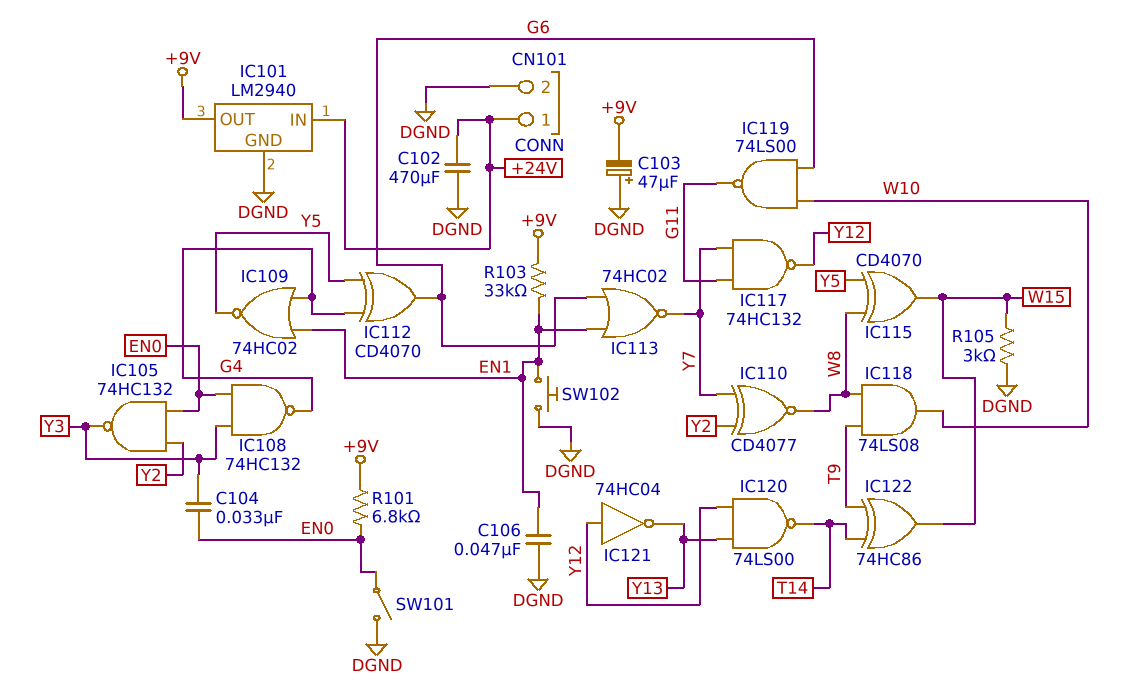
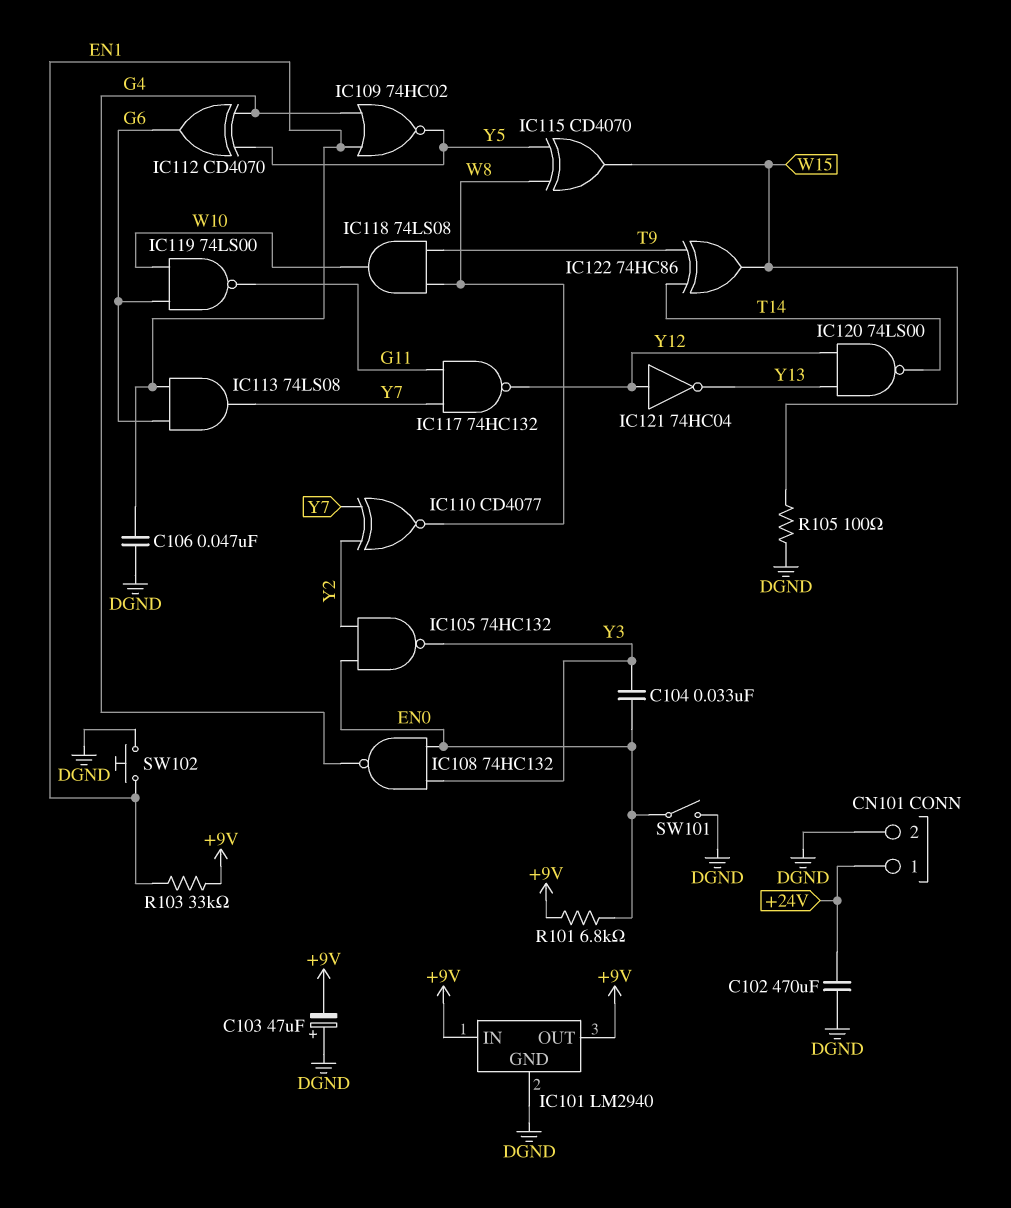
IC101 pin IN: +24V -> +9V
IC113: NOR 74HC02 (in EN1, in G6, out Y7) -> AND 74LS08 (in EN1, in G6, out Y7)
R105: 3k (DGND, W15) -> 100 (DGND, W15)

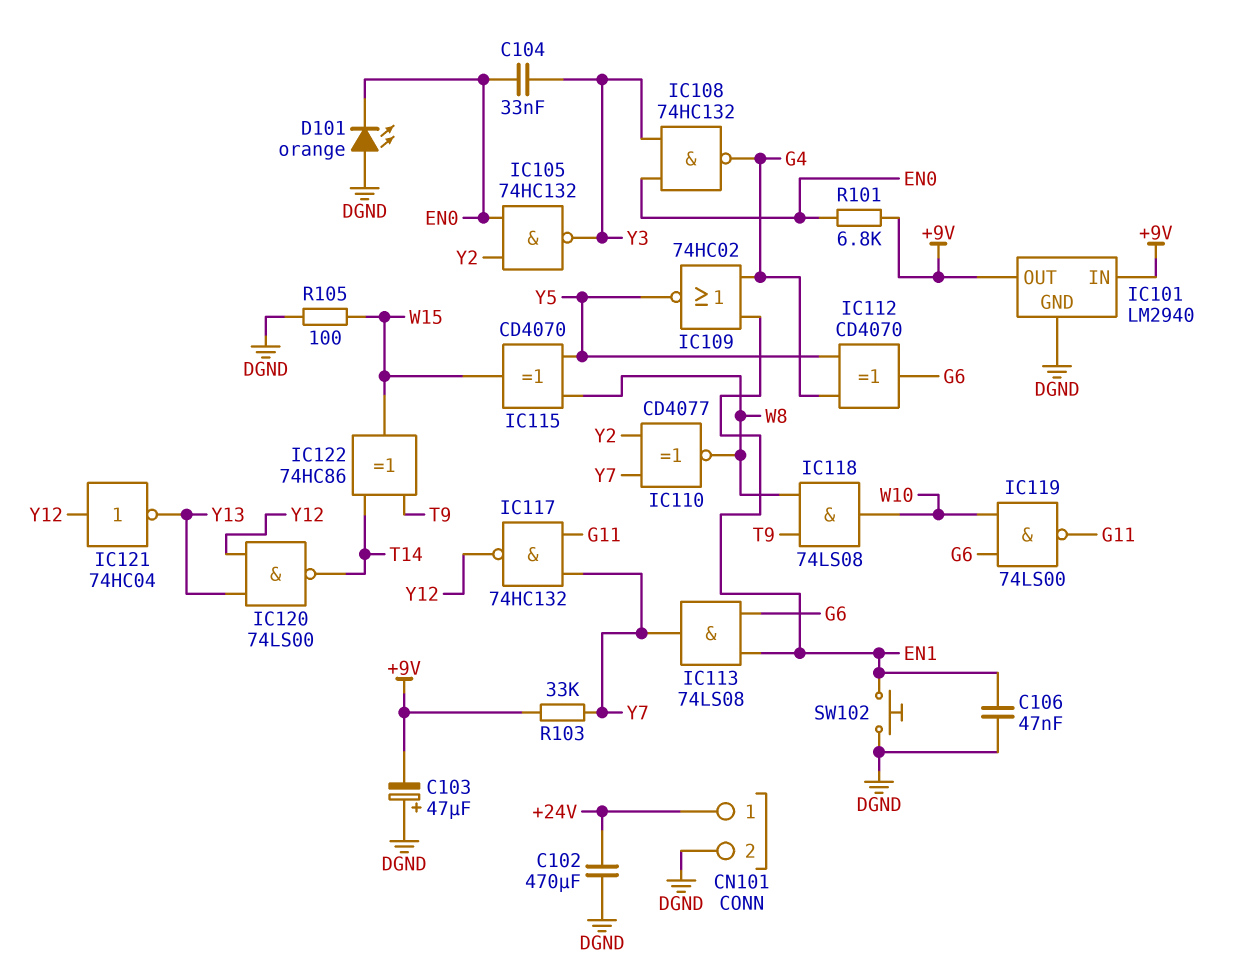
D101: none -> LED orange (A DGND, K EN0)
R103: 33k (+9V, EN1) -> 33k (+9V, Y7)
SW101: switch (DGND, EN0) -> none

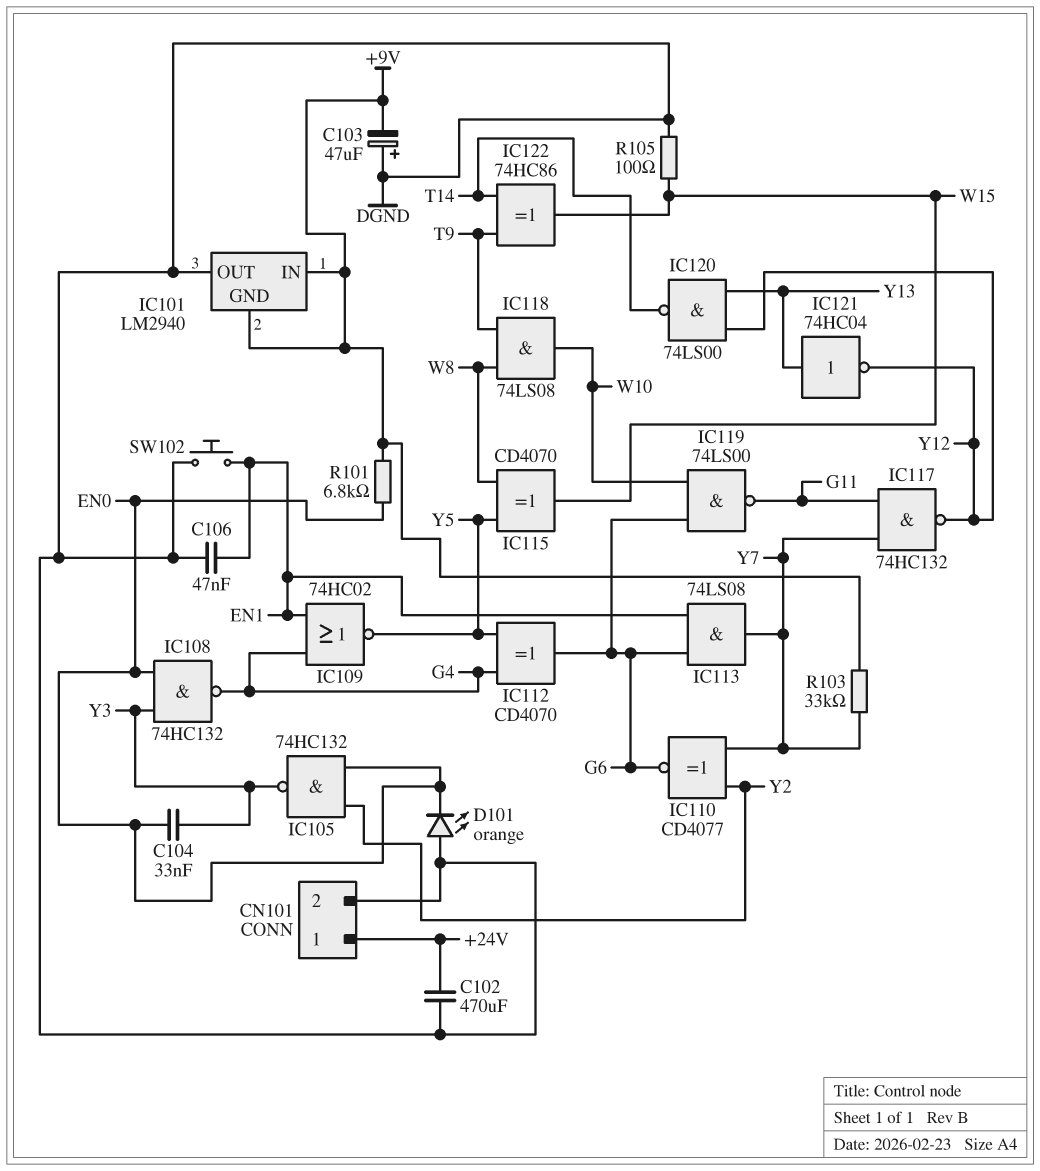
IC101 pin GND: DGND -> +9V
IC101 pin OUT: +9V -> DGND
IC110: XNOR CD4077 (in Y2, in Y7, out W8) -> XNOR CD4077 (in Y2, in Y7, out G6)
IC121: NOT 74HC04 (in Y12, out Y13) -> NOT 74HC04 (in Y13, out Y12)

